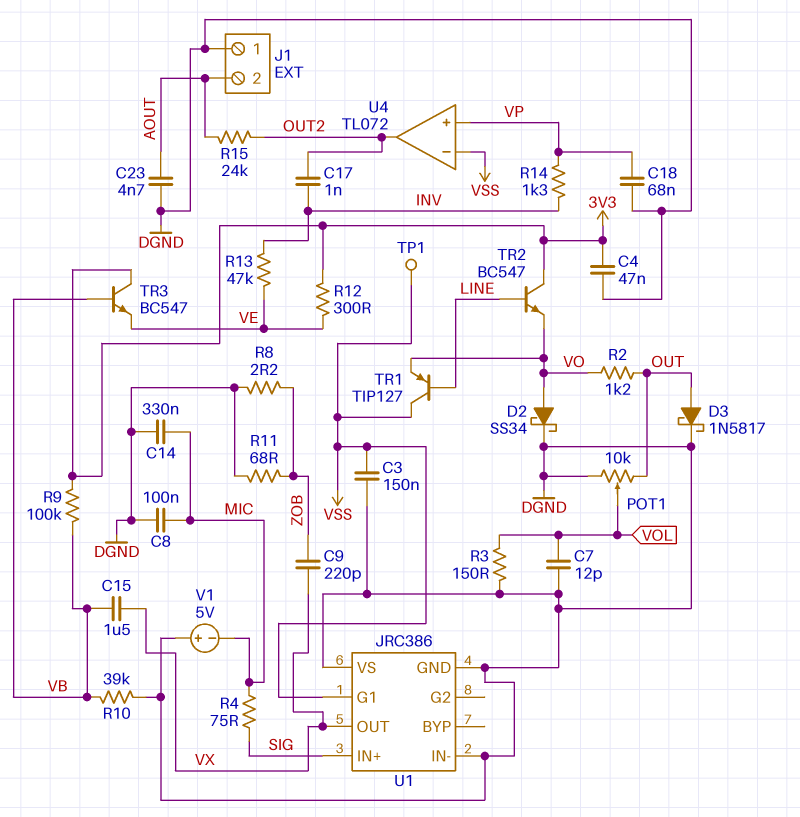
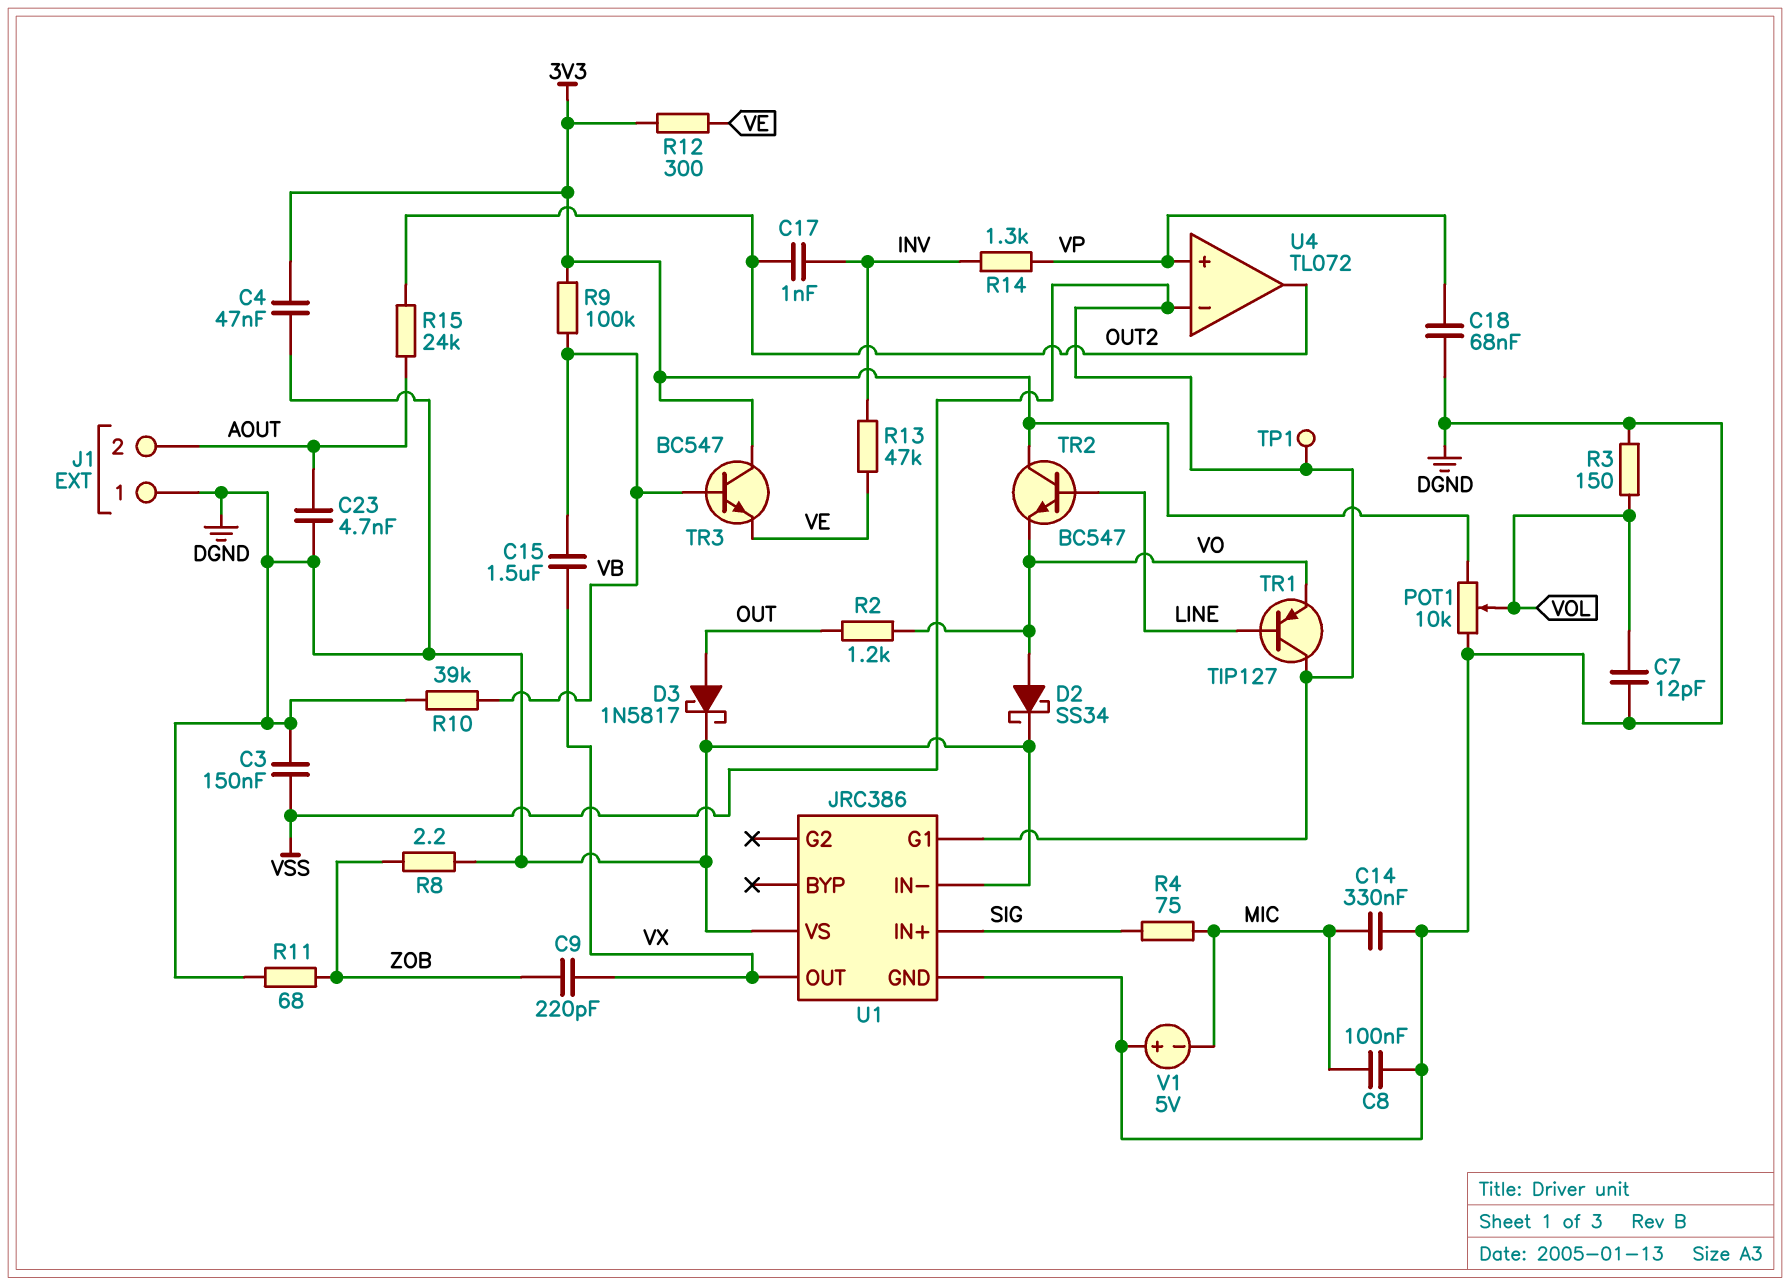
POT1: 10k (DGND, OUT, wiper VOL) -> 10k (3V3, DGND, wiper VOL)

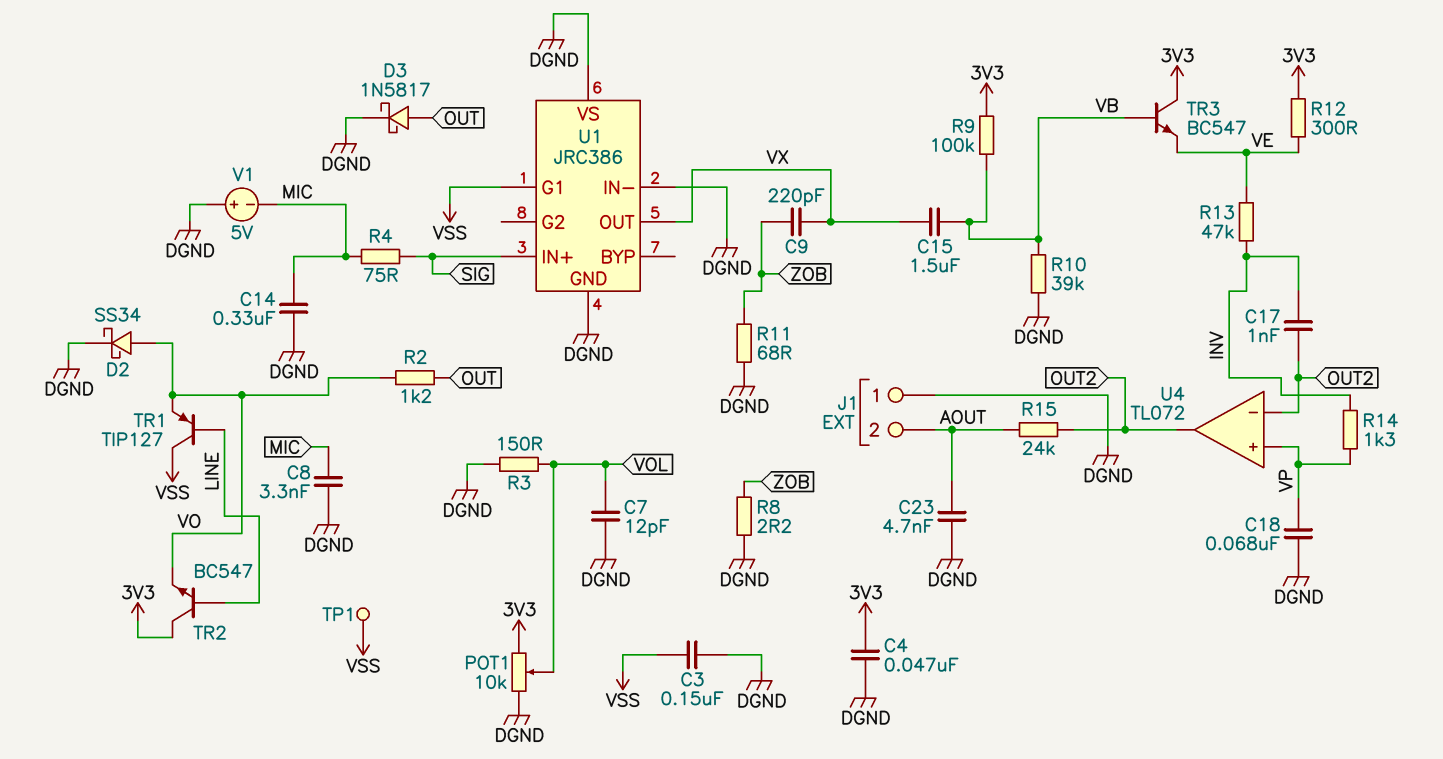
C8: 100nF (DGND, MIC) -> 3.3nF (DGND, MIC)
U4 pin in-: VSS -> OUT2

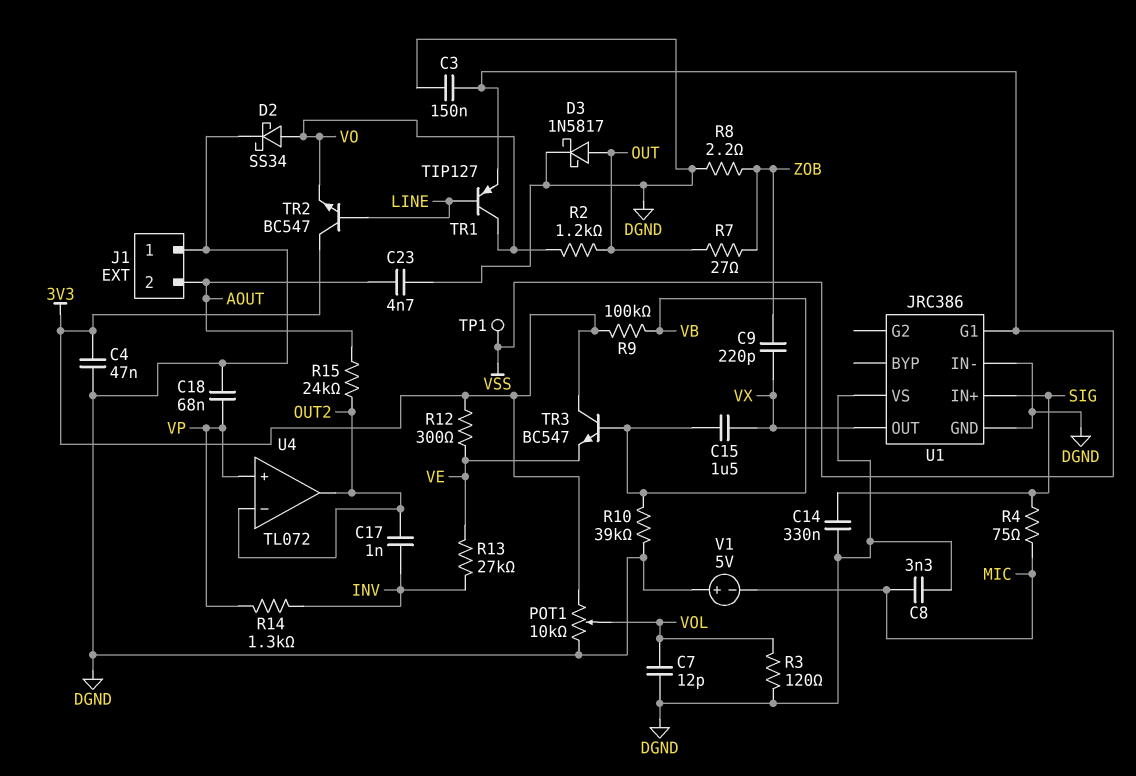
C14: 330nF (DGND, MIC) -> 330nF (DGND, SIG)
R3: 150 (DGND, VOL) -> 120 (DGND, VOL)
R7: none -> 27 (OUT, ZOB)
R11: 68 (DGND, ZOB) -> none
R13: 47k (INV, VE) -> 27k (INV, VE)
TR1: PNP TIP127 (B LINE, C VSS, E VO) -> PNP TIP127 (B LINE, C VO, E VSS)

